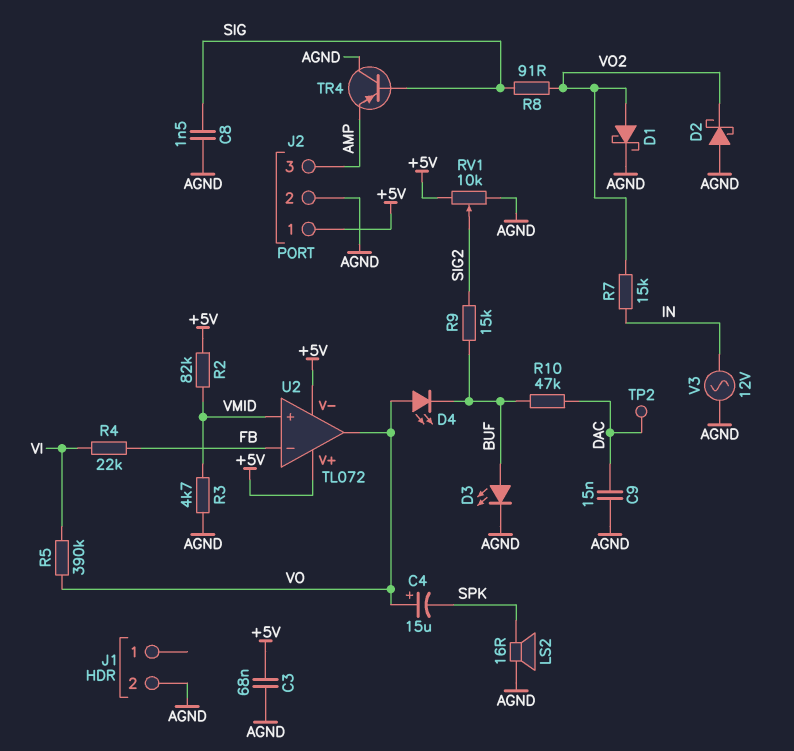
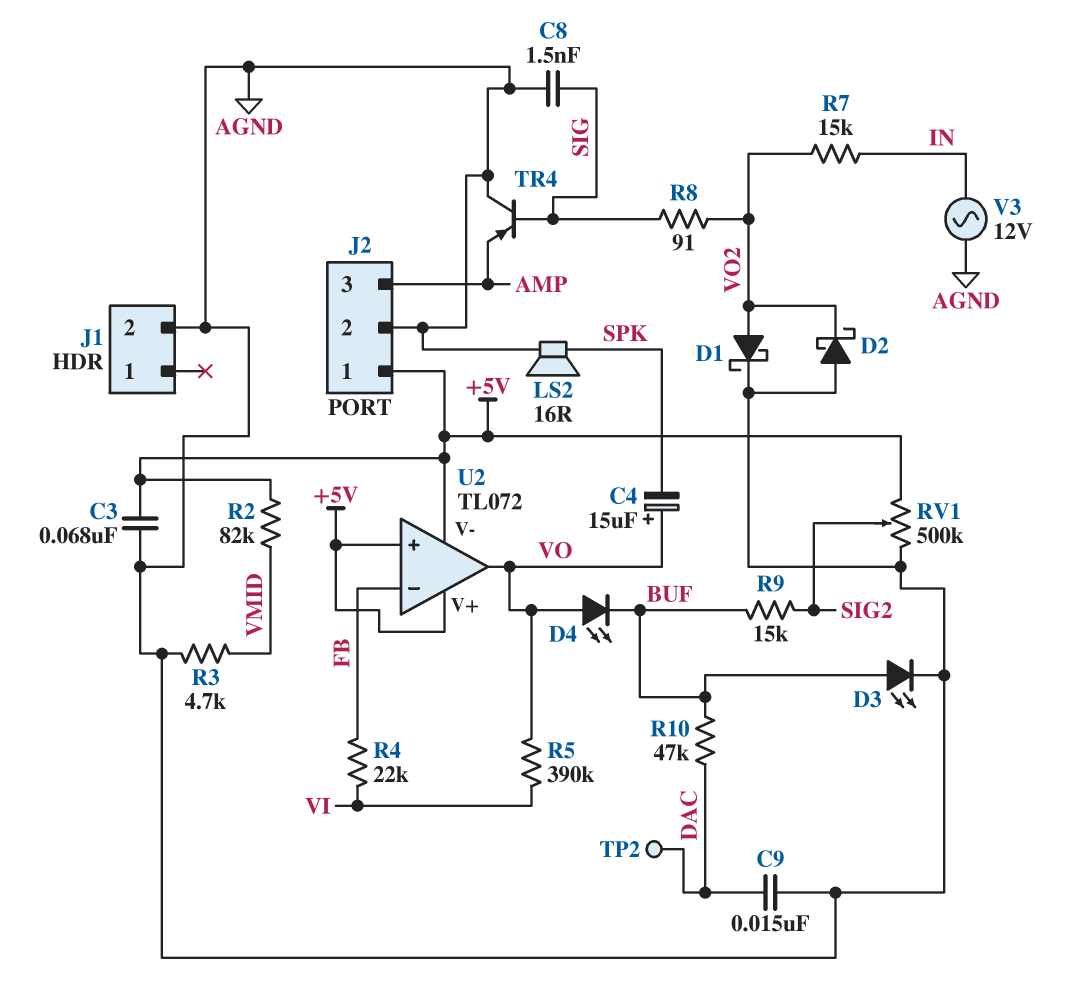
RV1: 10k (+5V, AGND, wiper SIG2) -> 500k (+5V, AGND, wiper SIG2)
U2 pin in+: VMID -> +5V

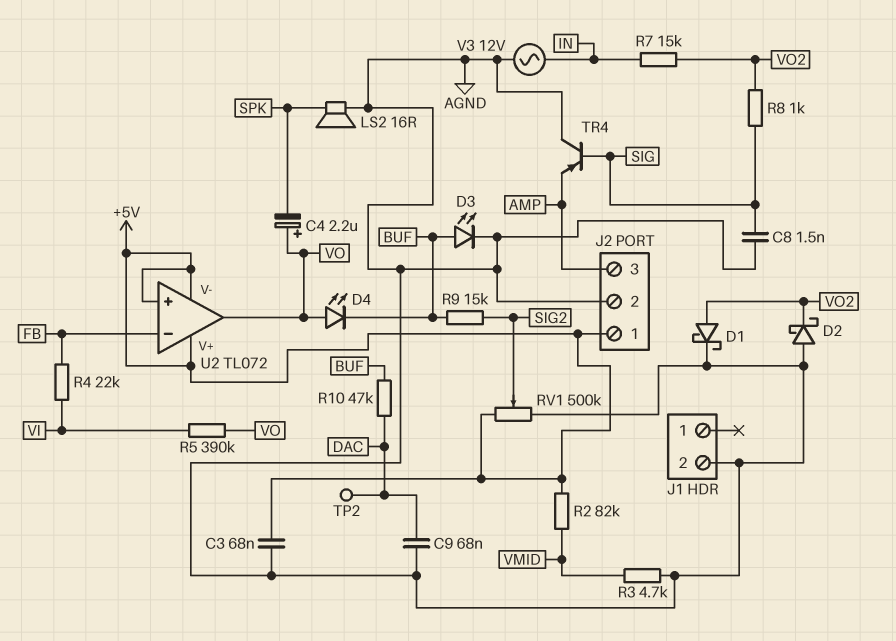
C4: 15uF (plus VO, minus SPK) -> 2.2uF (plus VO, minus SPK)
C9: 15nF (AGND, DAC) -> 68nF (AGND, DAC)
R8: 91 (SIG, VO2) -> 1k (SIG, VO2)

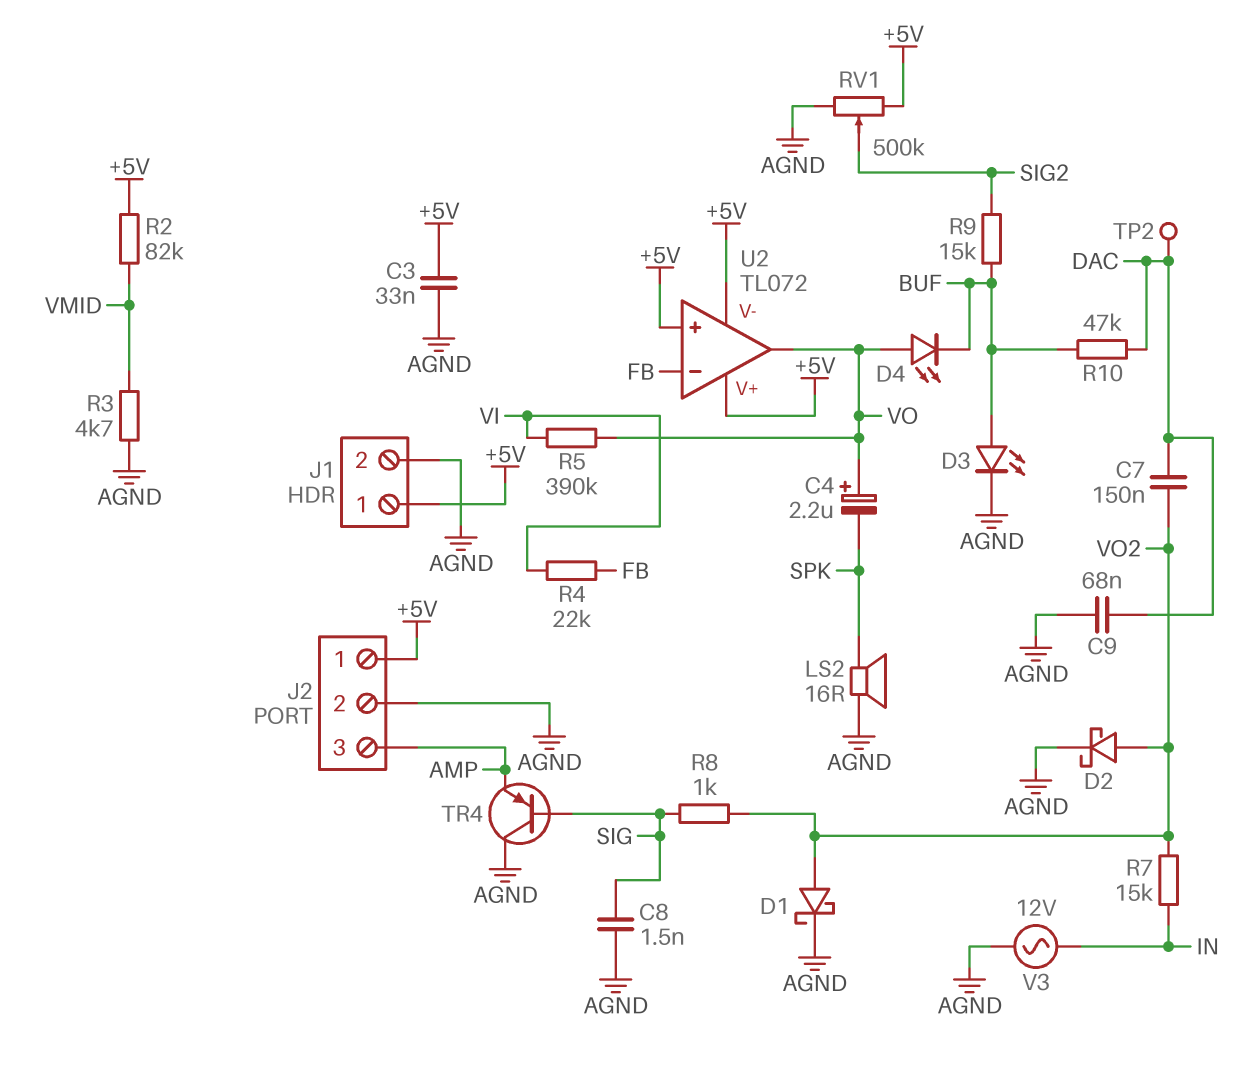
C3: 68nF (+5V, AGND) -> 33nF (+5V, AGND)
C7: none -> 150nF (DAC, VO2)
D2: schottky (A AGND, K VO2) -> schottky (A VO2, K AGND)
J1 pin 1: none -> +5V

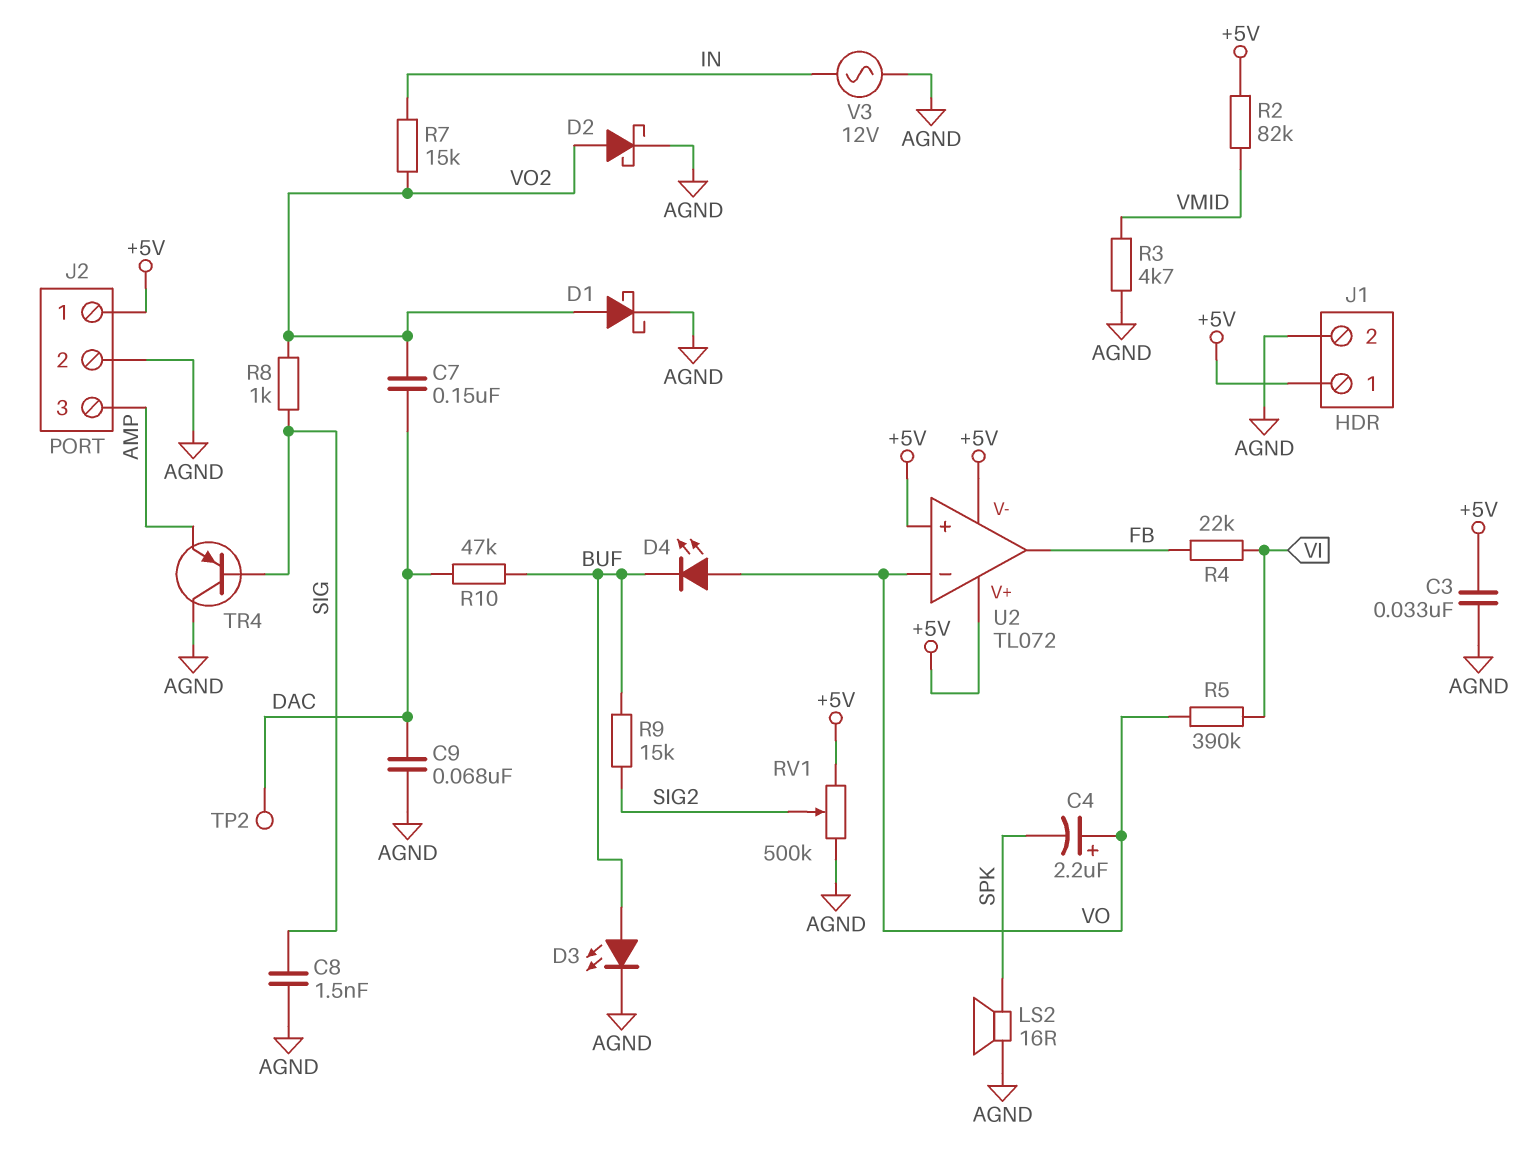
U2 pin in-: FB -> VO
U2 pin out: VO -> FB

